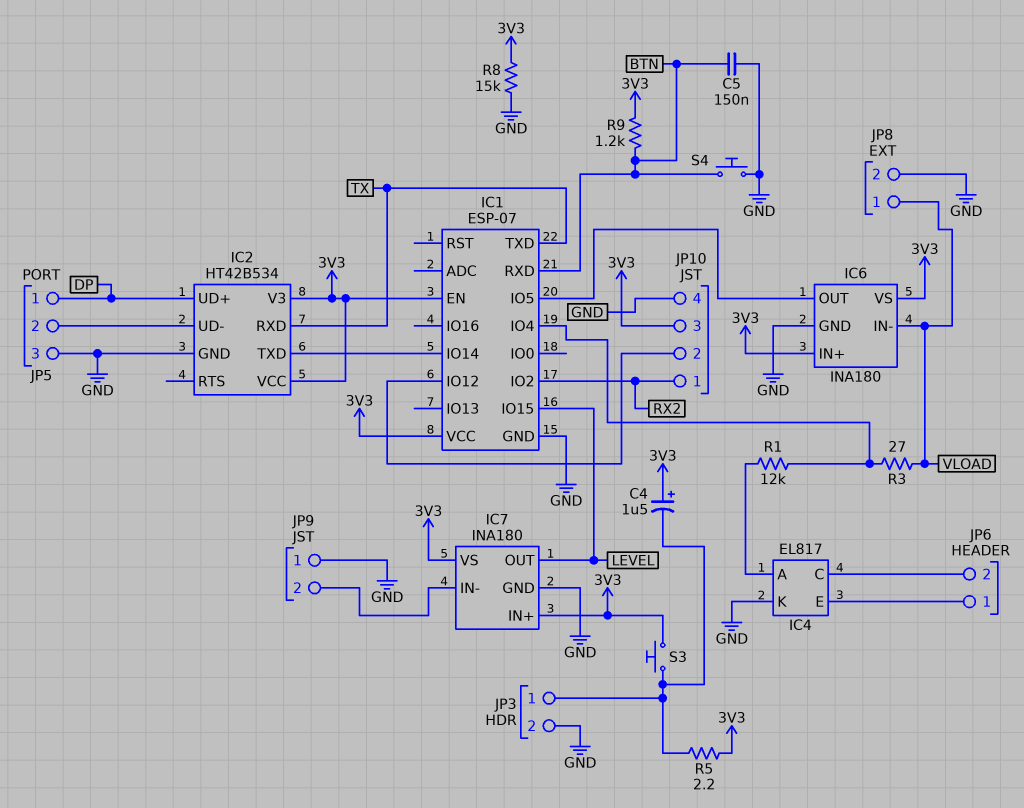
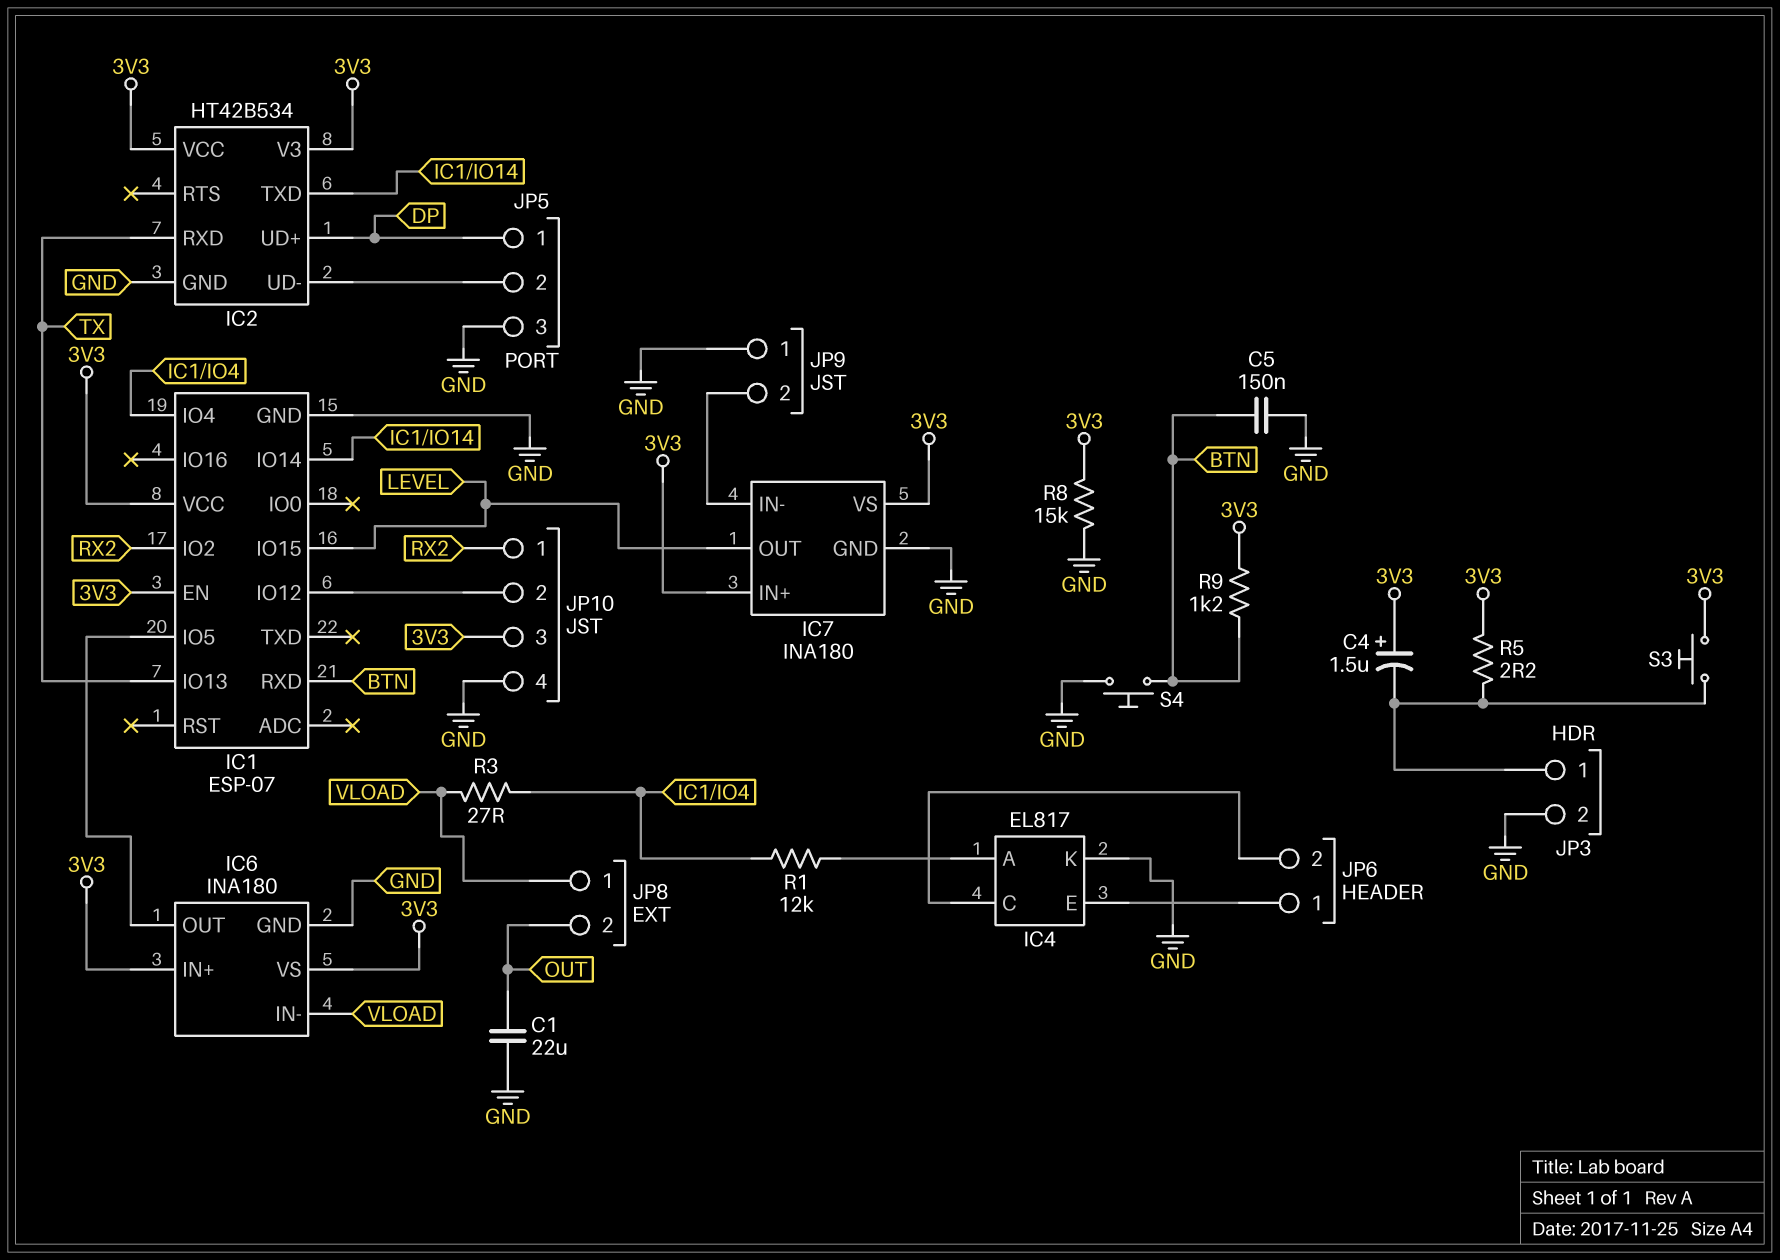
C1: none -> 22uF (GND, OUT)
IC1 pin IO13: none -> TX
IC1 pin TXD: TX -> none
JP8 pin 2: GND -> OUT

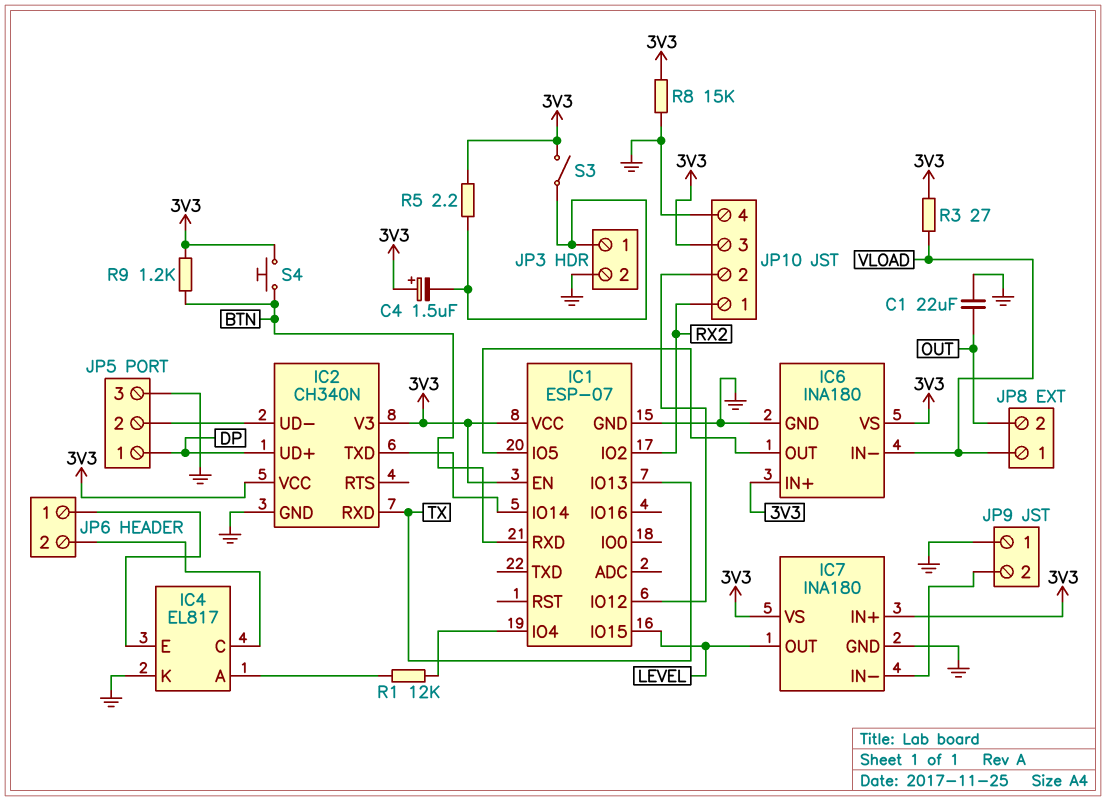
C5: 150nF (BTN, GND) -> none
IC2: HT42B534 -> CH340N
R3: 27 (IC1/IO4, VLOAD) -> 27 (3V3, VLOAD)
S3: button (3V3, JP3/1) -> switch (3V3, JP3/1)
S4: button (BTN, GND) -> button (3V3, BTN)

